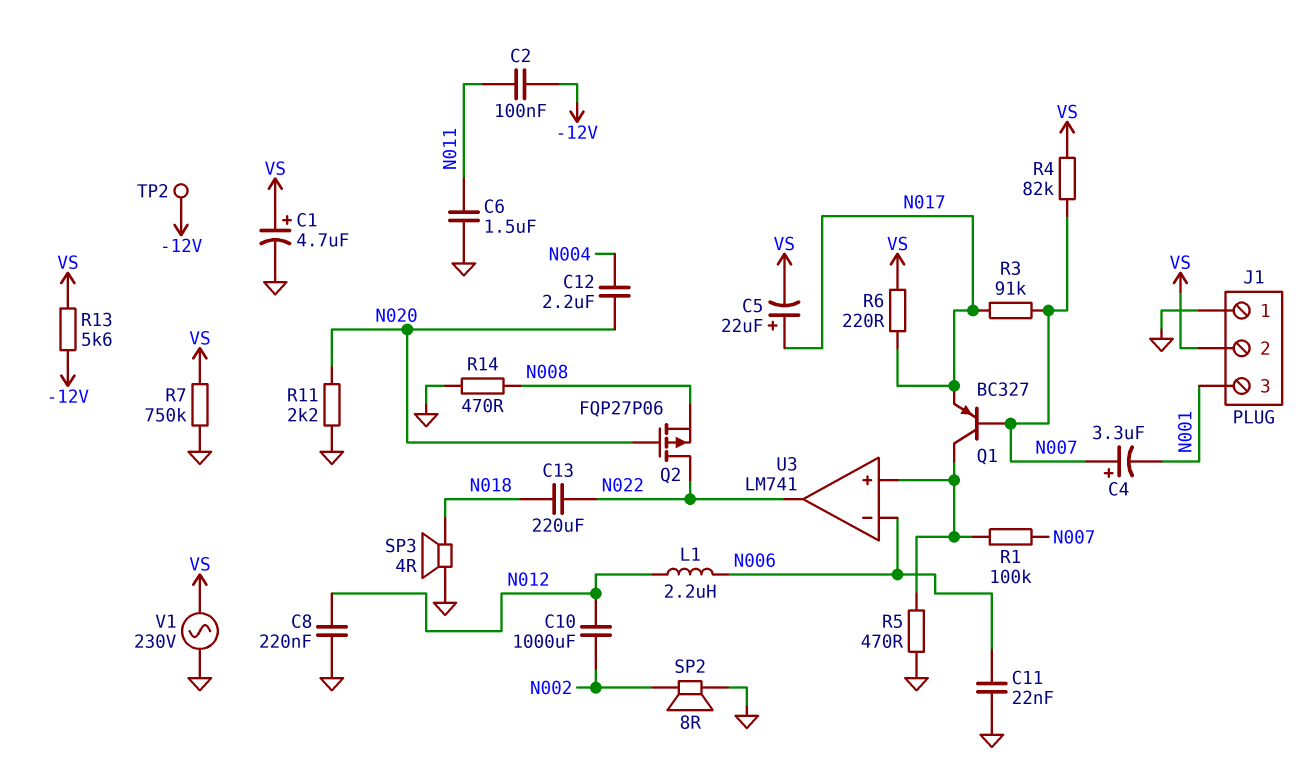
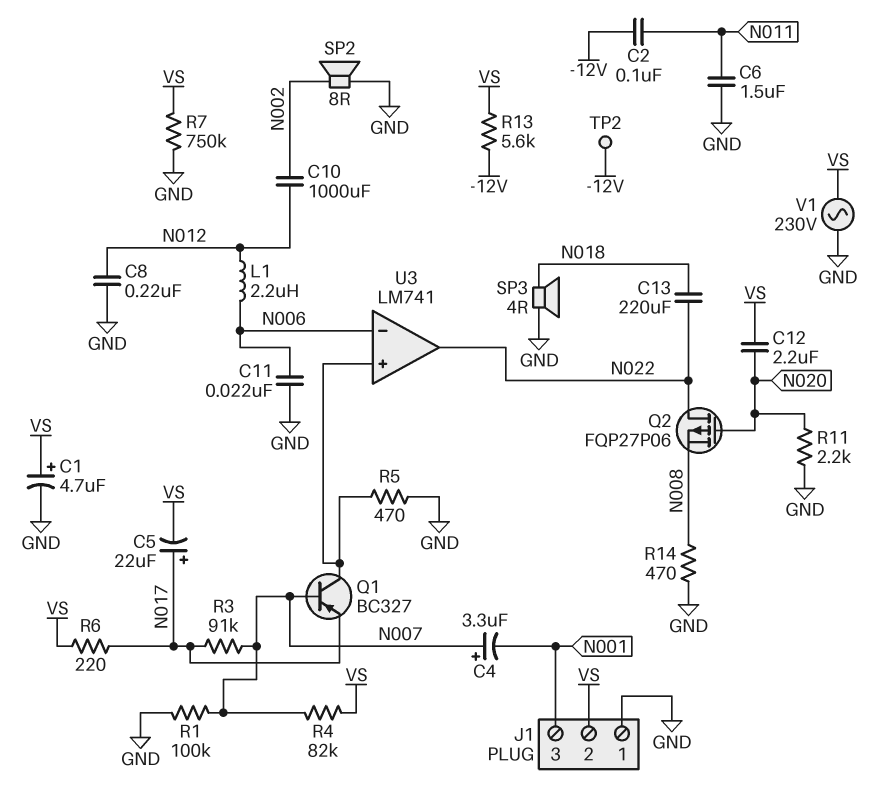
C12: 2.2uF (N004, N020) -> 2.2uF (N020, VS)
R1: 100k (N007, U3/in+) -> 100k (GND, N007)

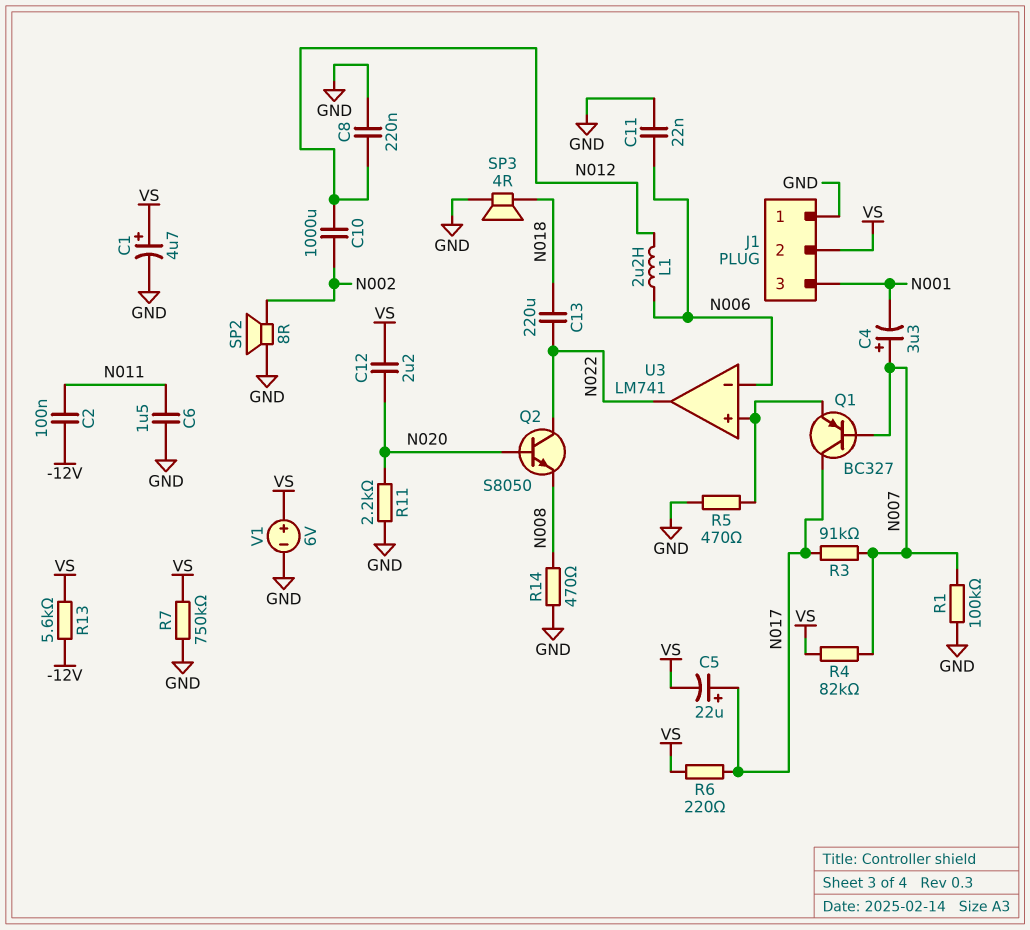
Q1: PNP BC327 (B N007, C U3/in+, E N017) -> PNP BC327 (B N007, C N017, E U3/in+)
Q2: PMOS FQP27P06 (G N020, D N022, S N008) -> NPN S8050 (B N020, C N022, E N008)
TP2: test point (-12V) -> none
V1: AC 230V (GND, VS) -> 6V (plus VS, minus GND)

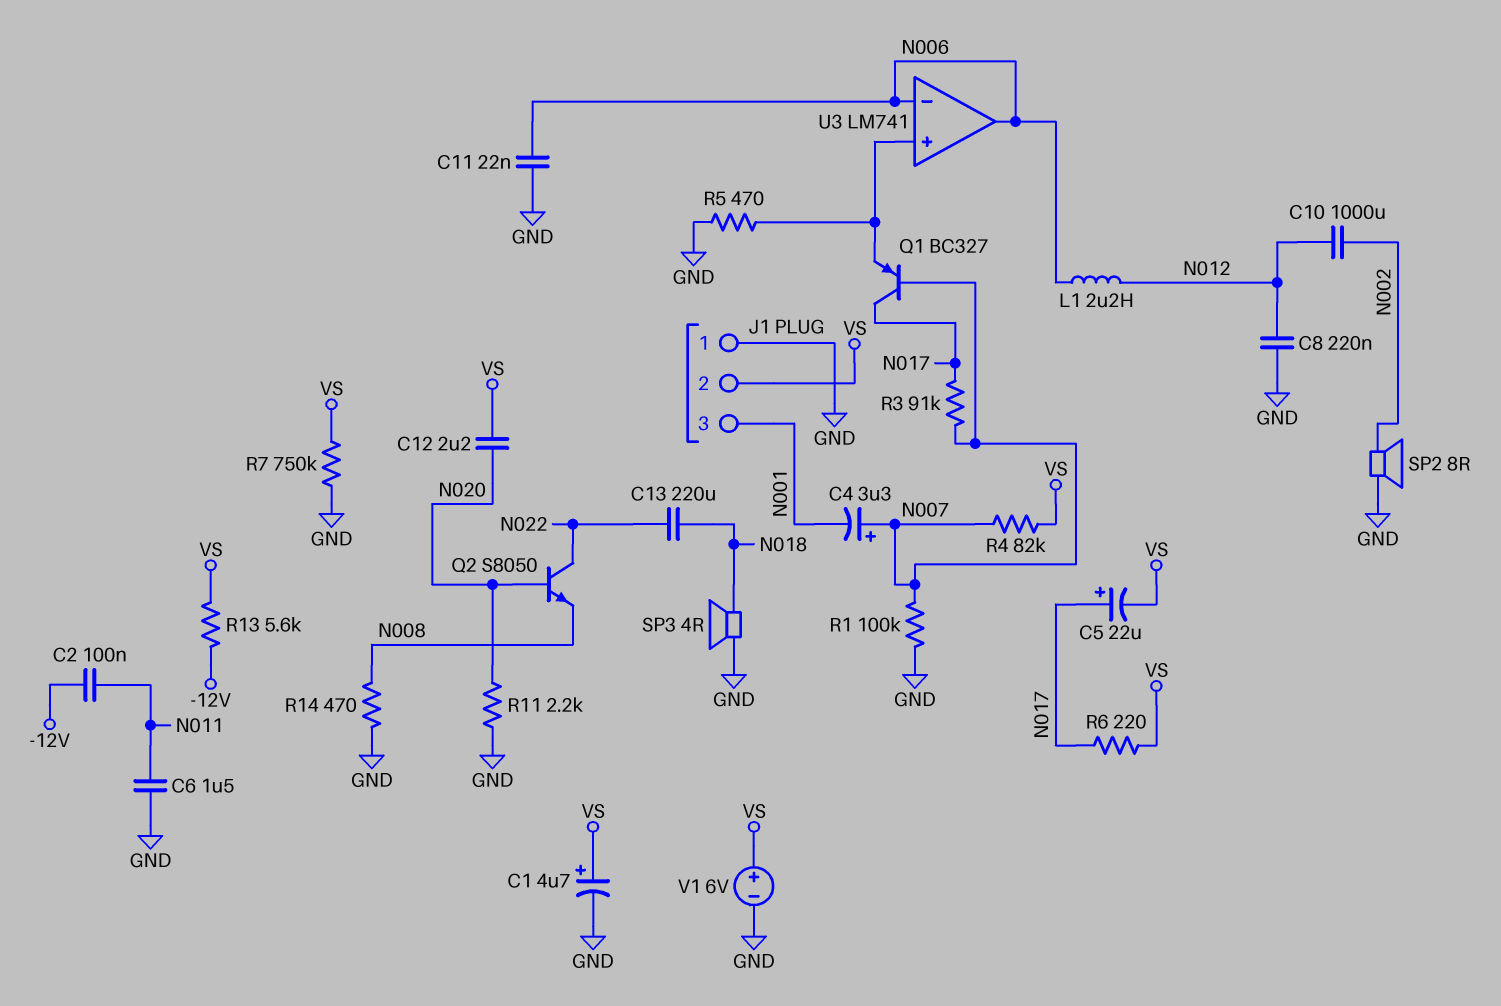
U3 pin out: N022 -> N006

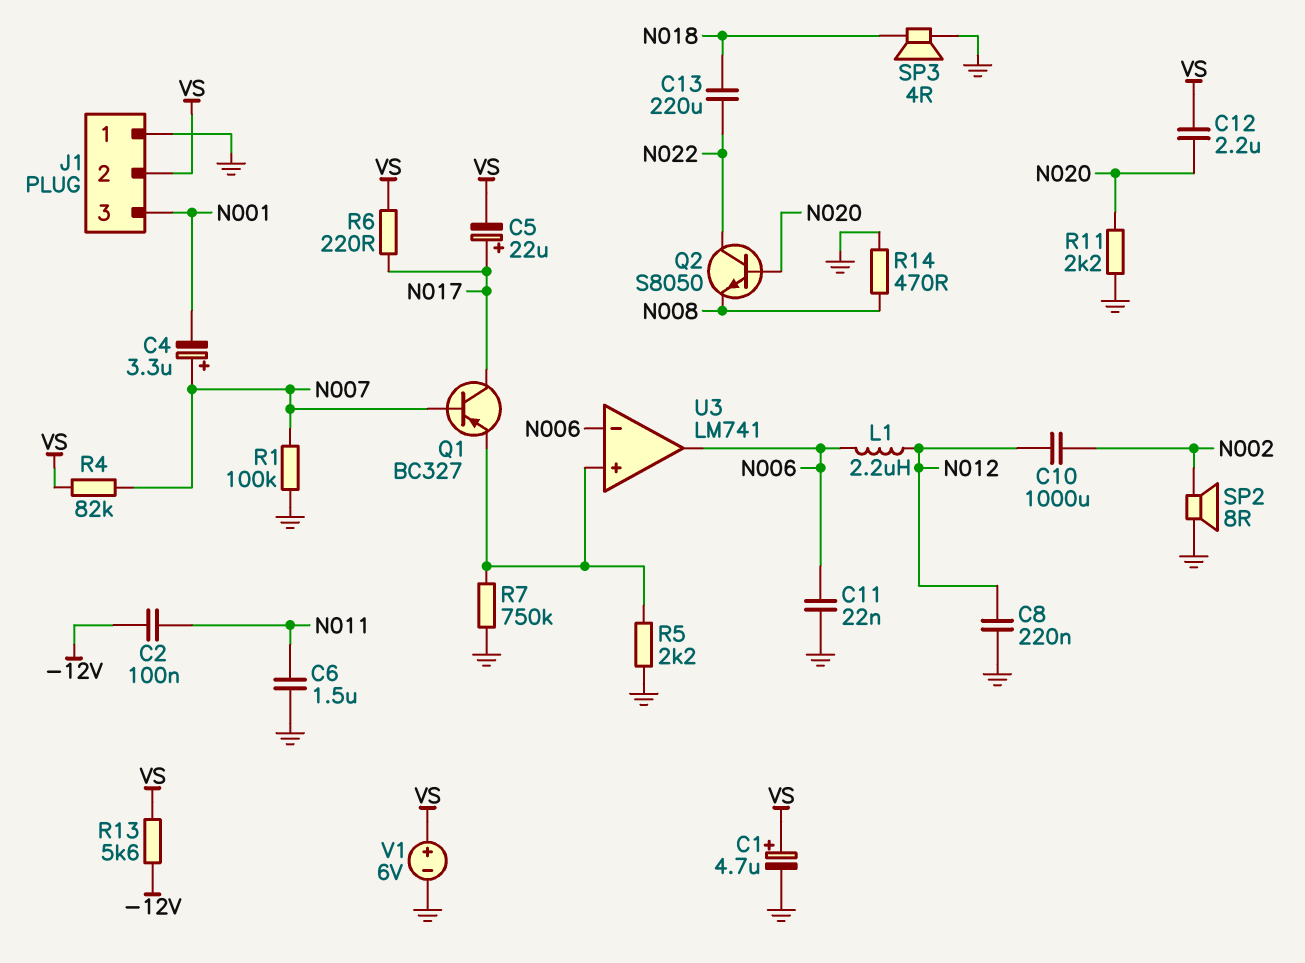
R3: 91k (N007, N017) -> none
R5: 470 (GND, U3/in+) -> 2.2k (GND, U3/in+)
R7: 750k (GND, VS) -> 750k (GND, U3/in+)

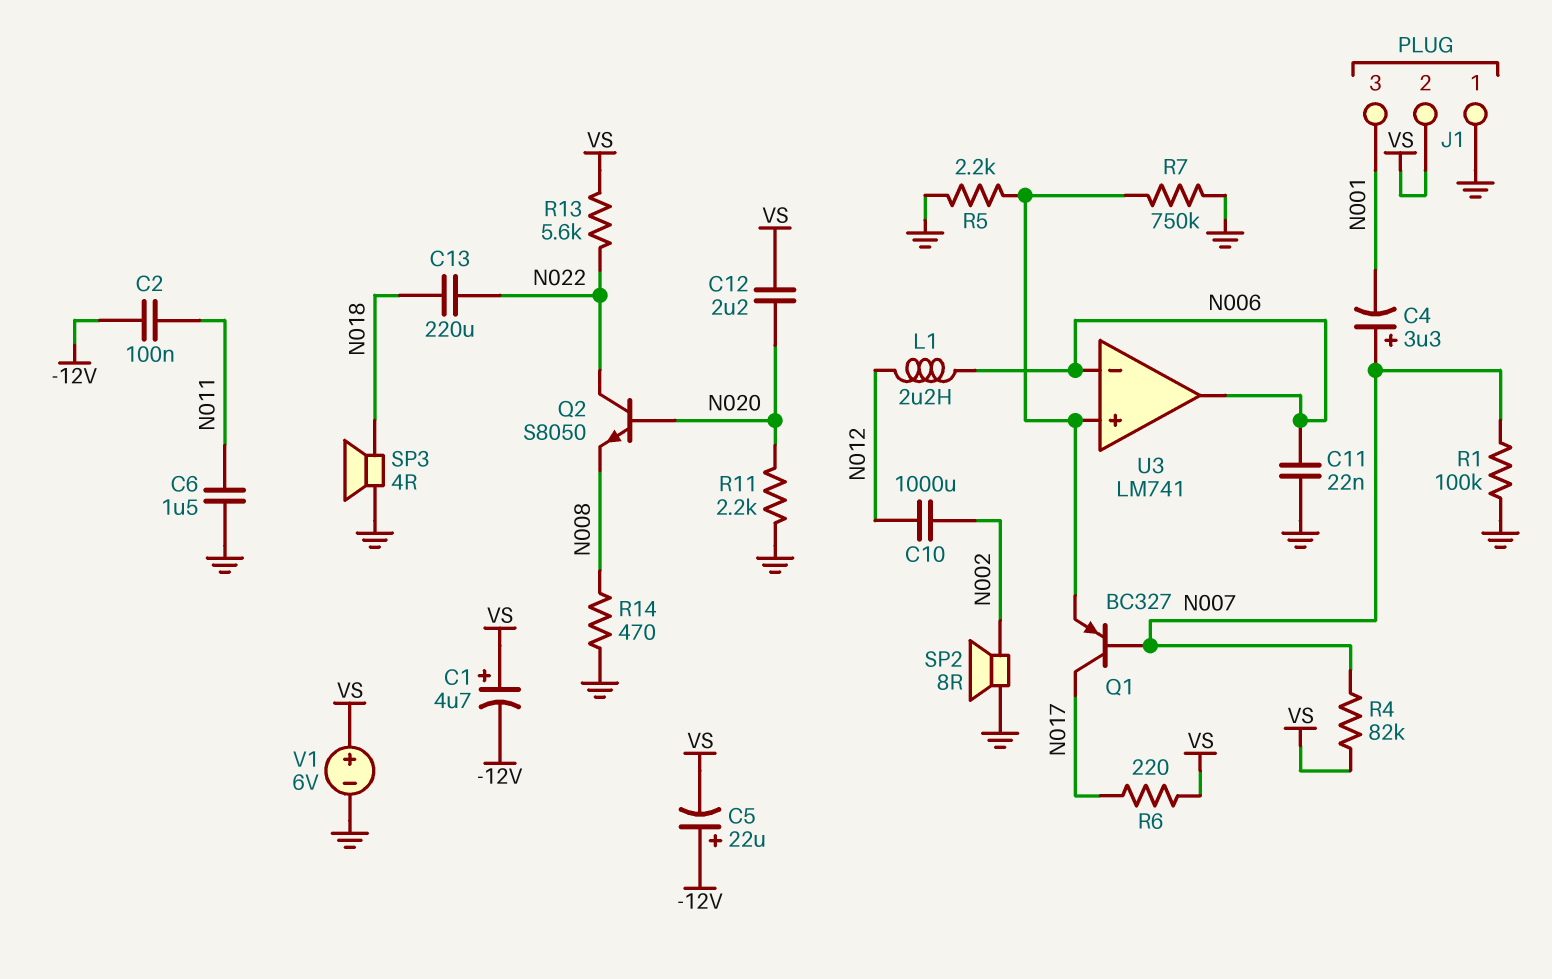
C1: 4.7uF (plus VS, minus GND) -> 4.7uF (plus VS, minus -12V)
C5: 22uF (plus N017, minus VS) -> 22uF (plus -12V, minus VS)
C8: 220nF (GND, N012) -> none
R13: 5.6k (-12V, VS) -> 5.6k (N022, VS)

